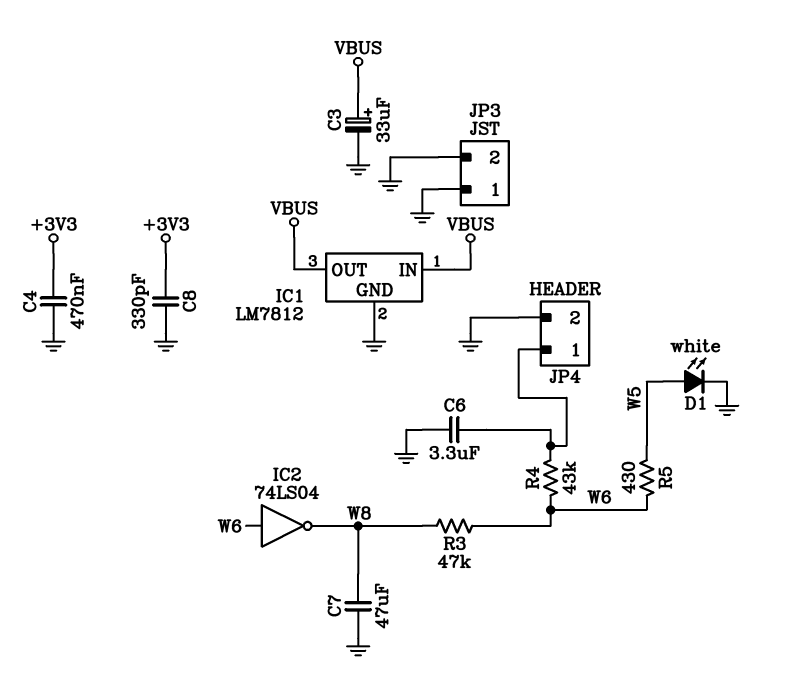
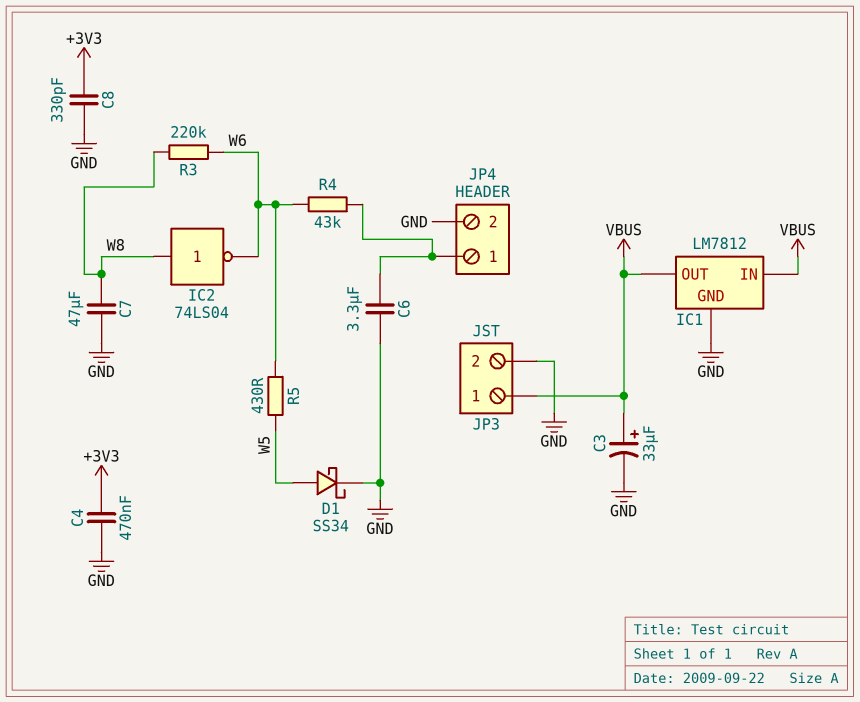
D1: LED white (A W5, K GND) -> schottky SS34 (A W5, K GND)
IC2: NOT 74LS04 (in W6, out W8) -> NOT 74LS04 (in W8, out W6)
JP3 pin 1: GND -> VBUS
R3: 47k (W6, W8) -> 220k (W6, W8)

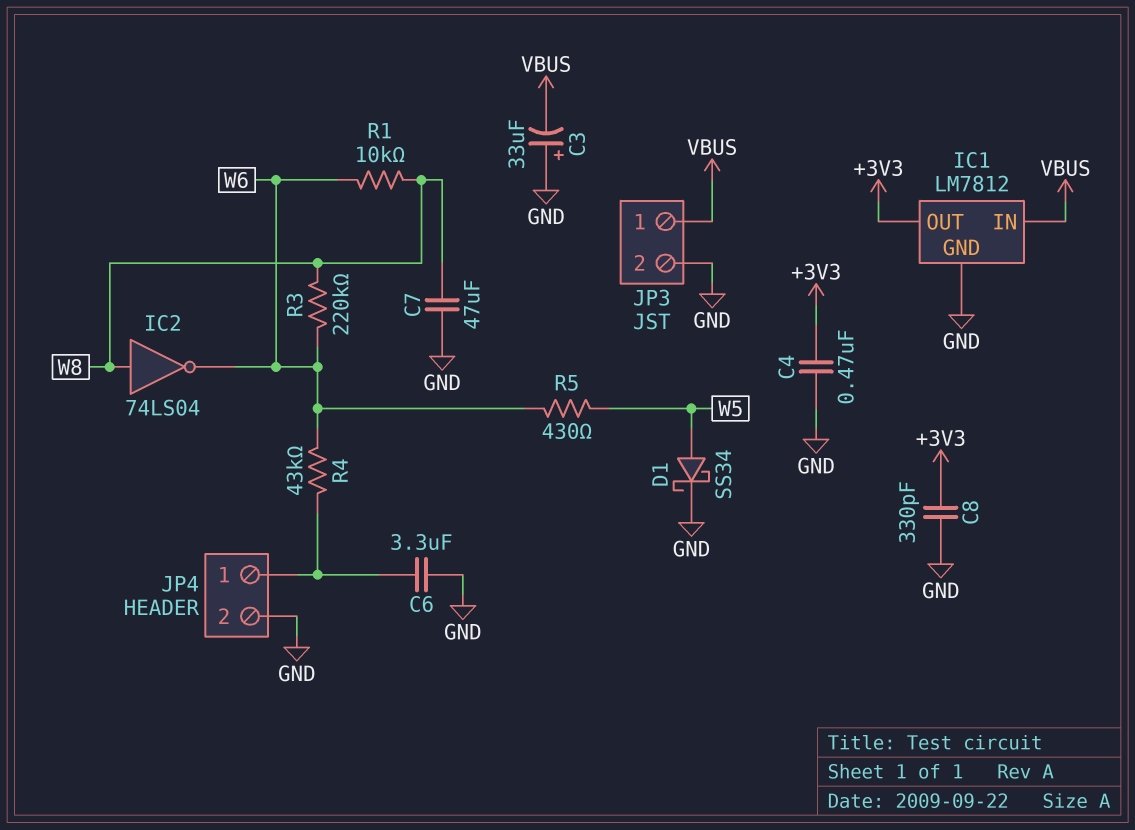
C3: 33uF (plus VBUS, minus GND) -> 33uF (plus GND, minus VBUS)
IC1 pin OUT: VBUS -> +3V3
R1: none -> 10k (W6, W8)

